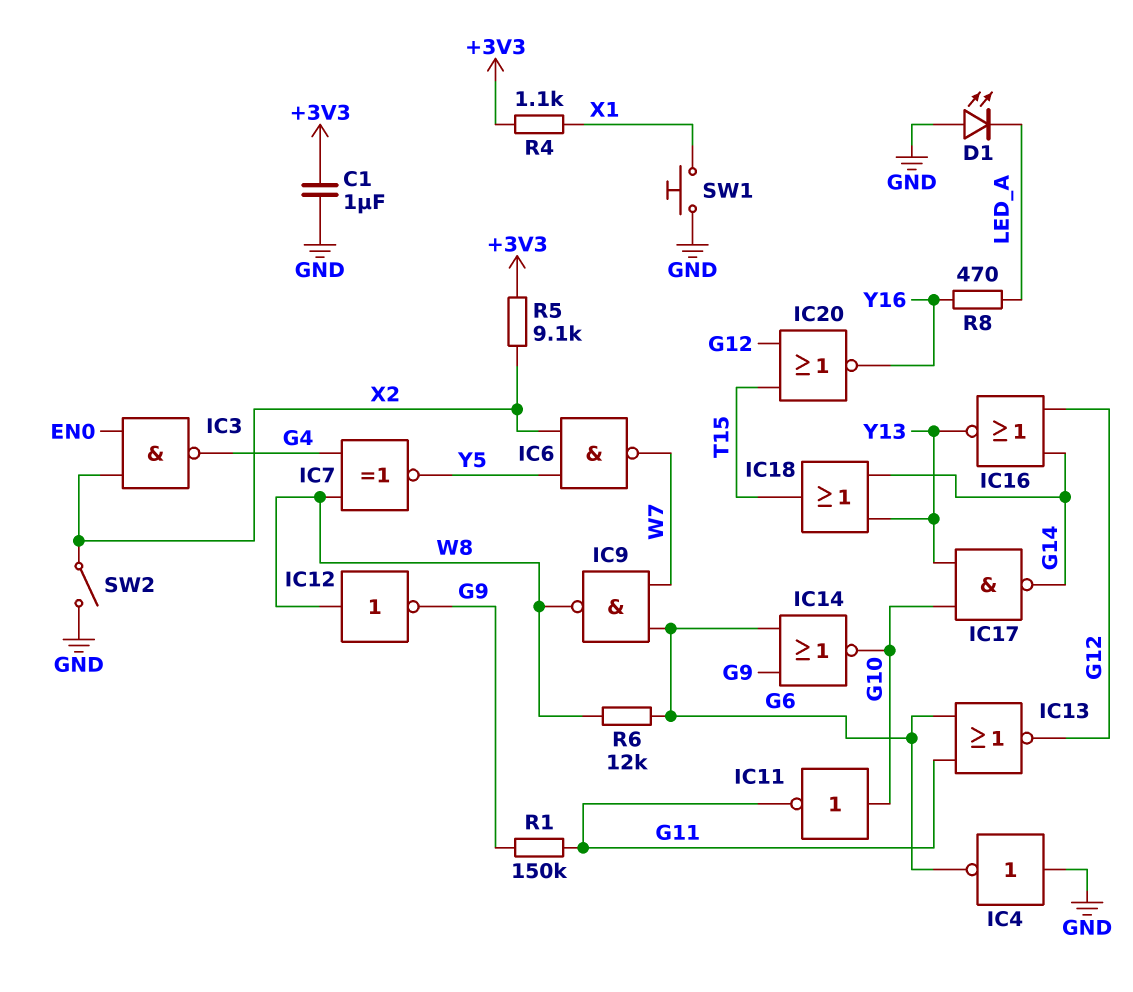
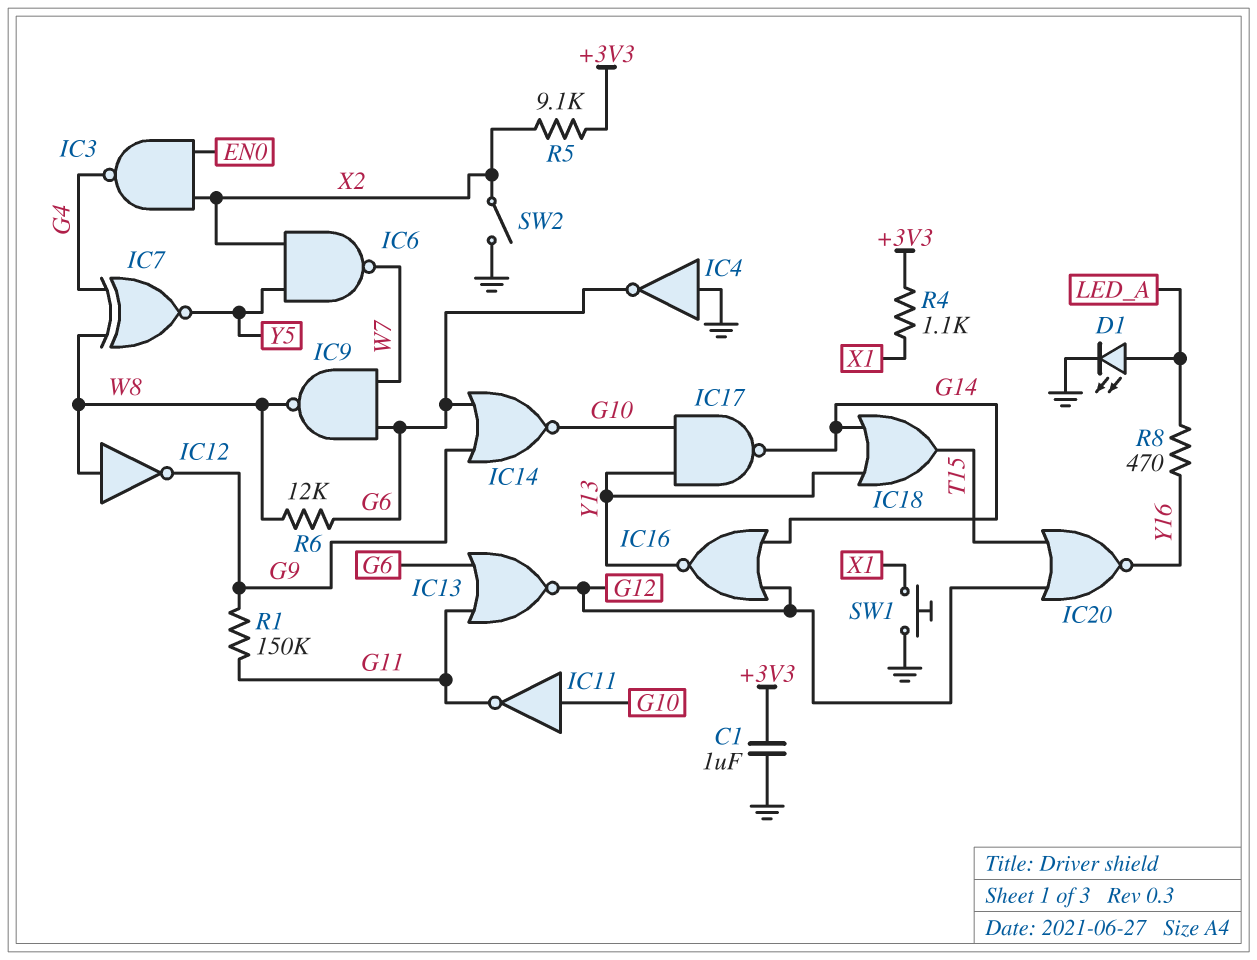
D1: LED (A GND, K LED_A) -> LED (A LED_A, K GND)

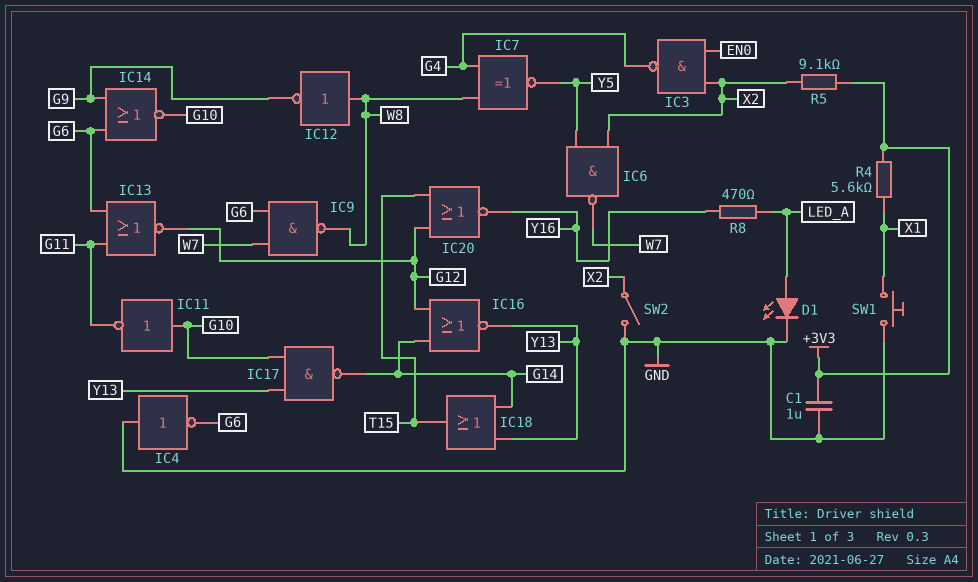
R1: 150k (G9, G11) -> none
R4: 1.1k (+3V3, X1) -> 5.6k (+3V3, X1)
R6: 12k (G6, W8) -> none

